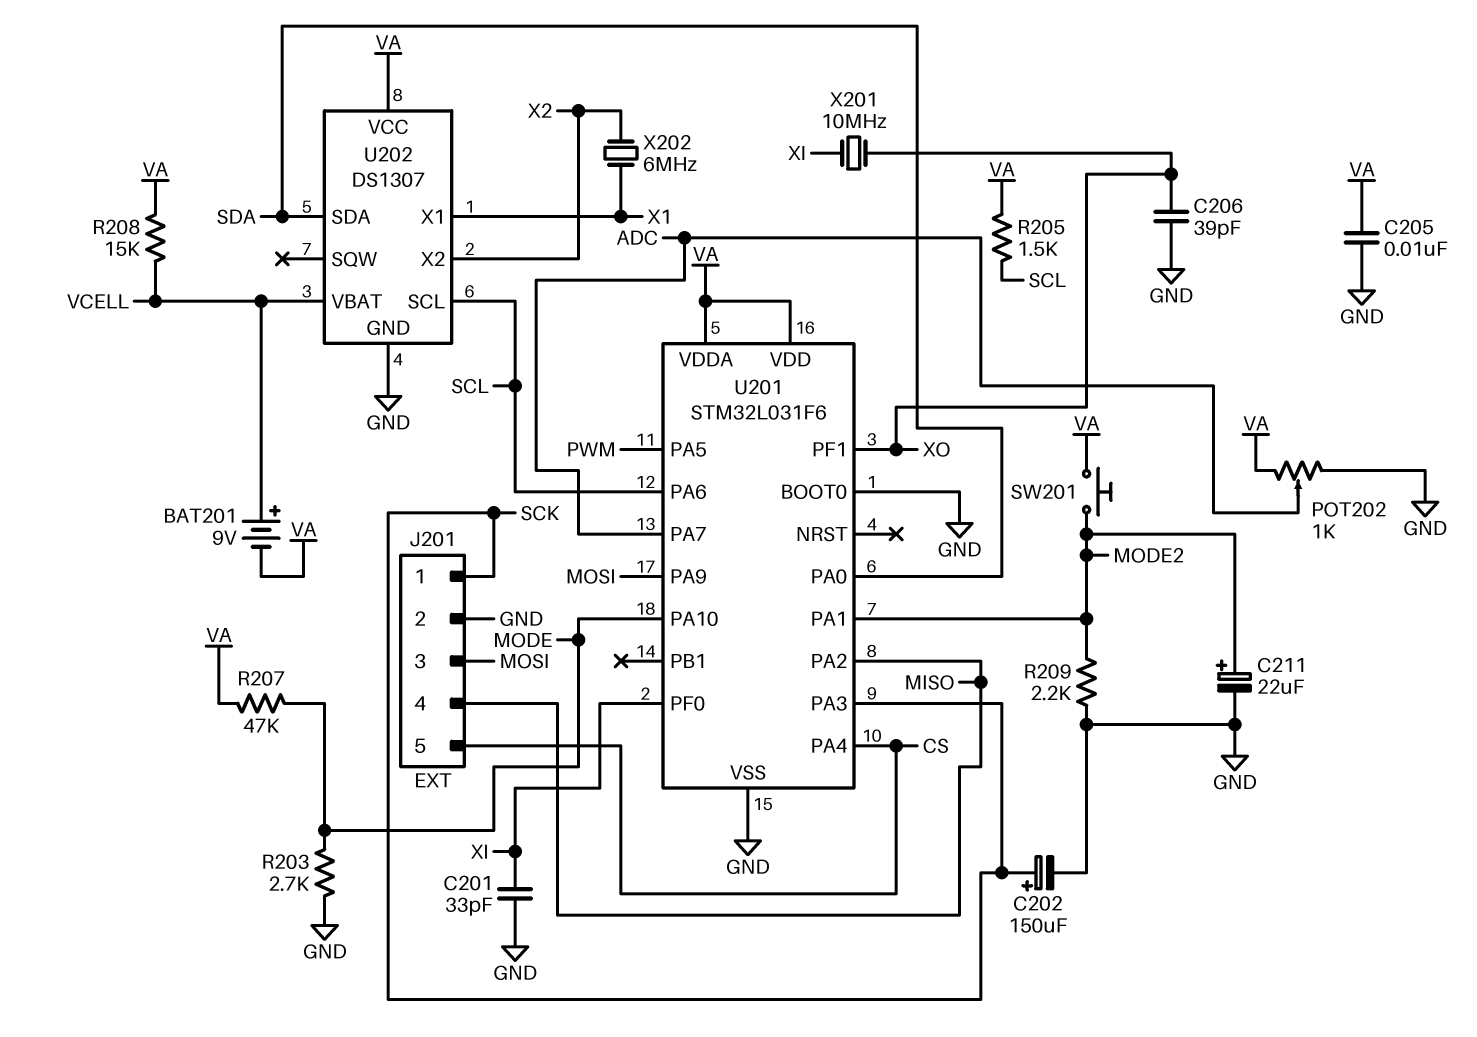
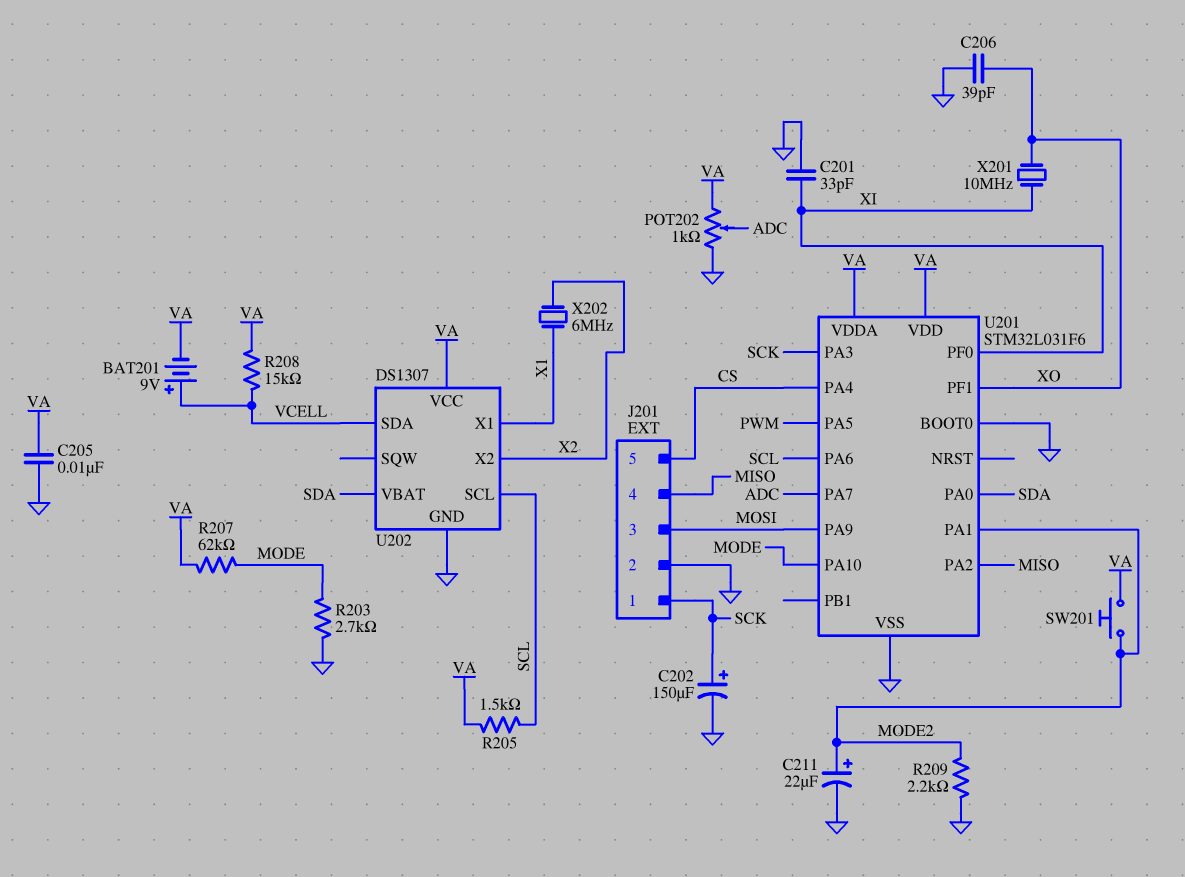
R207: 47k (MODE, VA) -> 62k (MODE, VA)
U202 pin SDA: SDA -> VCELL
U202 pin VBAT: VCELL -> SDA

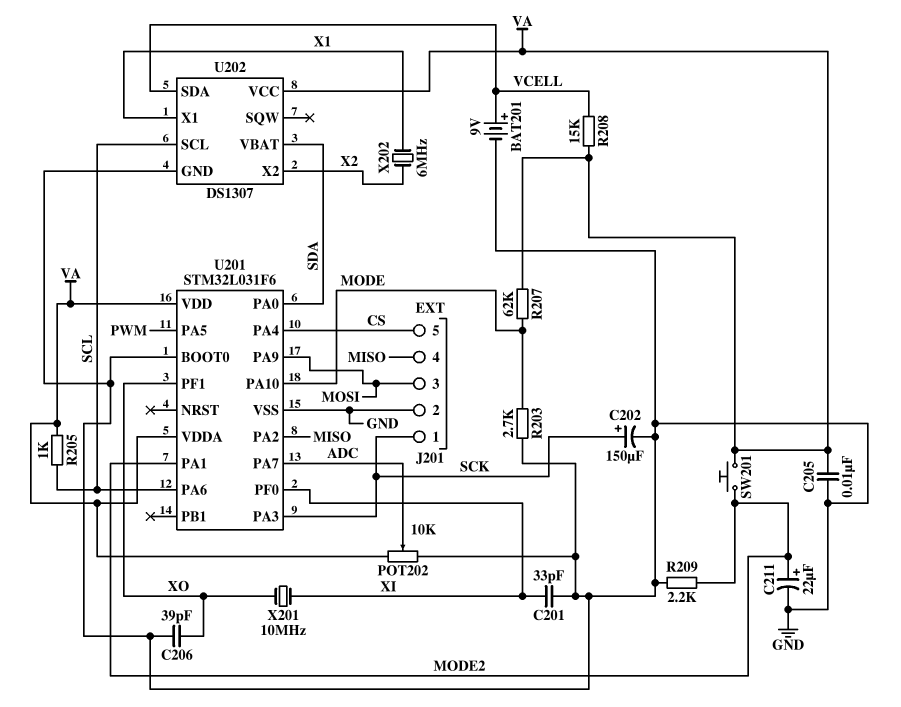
BAT201: 9V (plus VCELL, minus VA) -> 9V (plus VCELL, minus GND)
POT202: 1k (GND, VA, wiper ADC) -> 10k (GND, VA, wiper ADC)
R205: 1.5k (SCL, VA) -> 1k (SCL, VA)

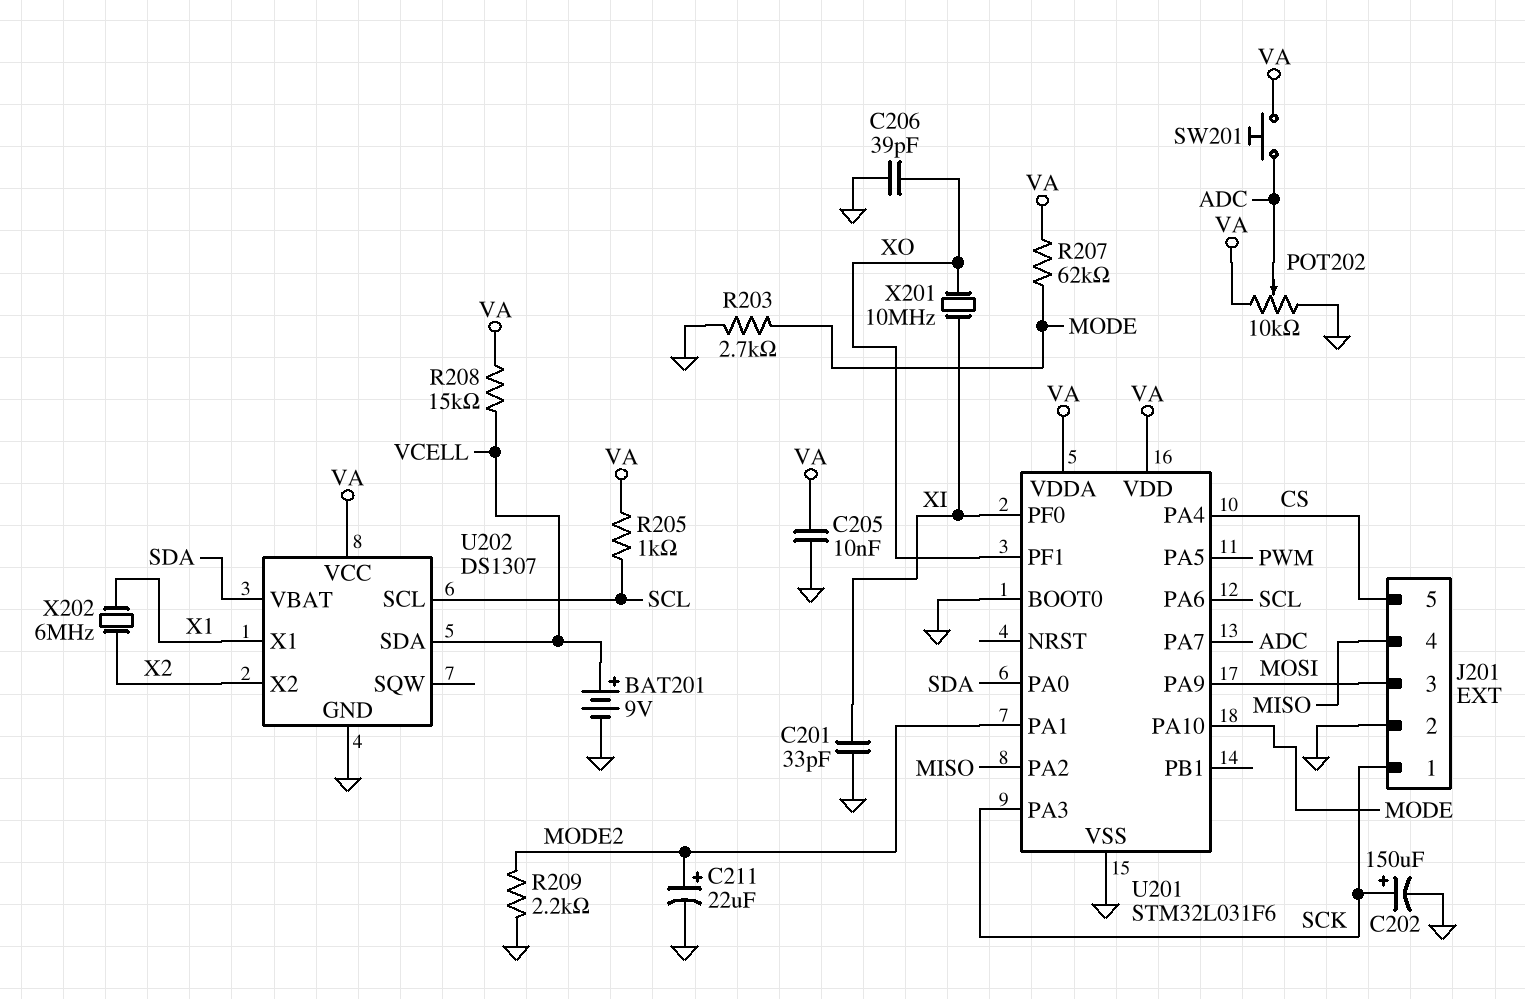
SW201: button (MODE2, VA) -> button (ADC, VA)

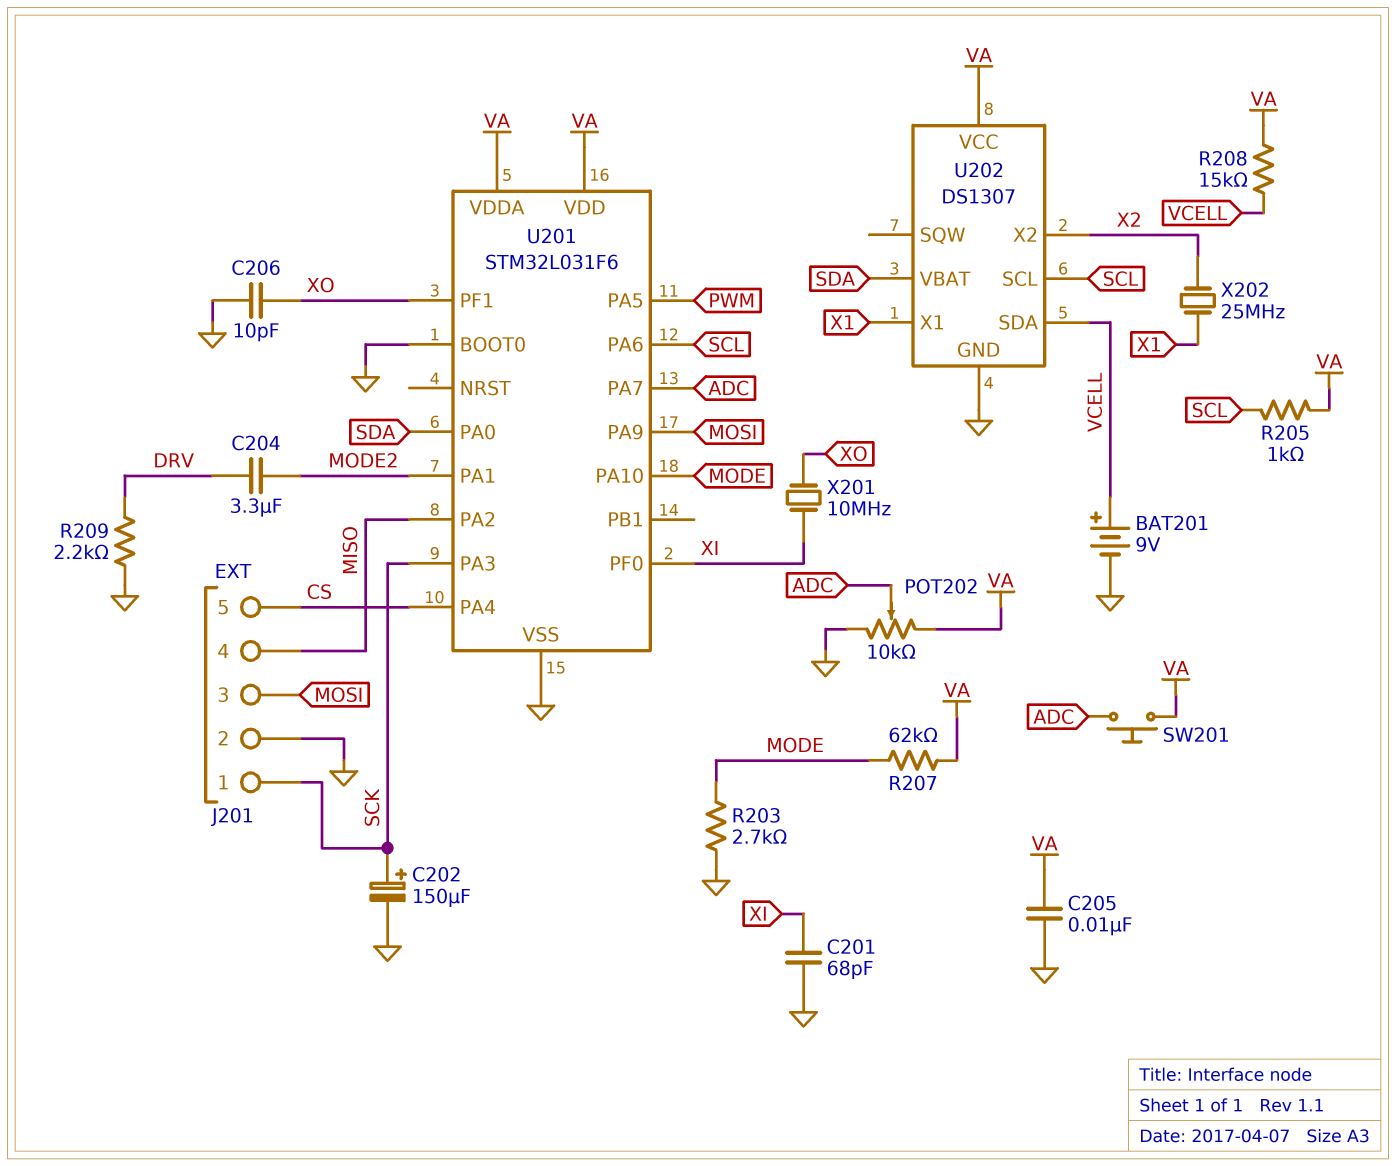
C201: 33pF (GND, XI) -> 68pF (GND, XI)
C204: none -> 3.3uF (DRV, MODE2)
C206: 39pF (GND, XO) -> 10pF (GND, XO)
C211: 22uF (plus MODE2, minus GND) -> none
R209: 2.2k (GND, MODE2) -> 2.2k (DRV, GND)
X202: 6MHz (X1, X2) -> 25MHz (X1, X2)

